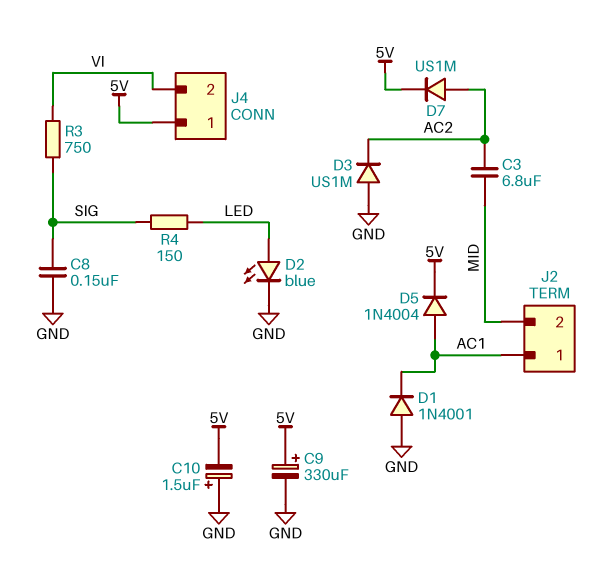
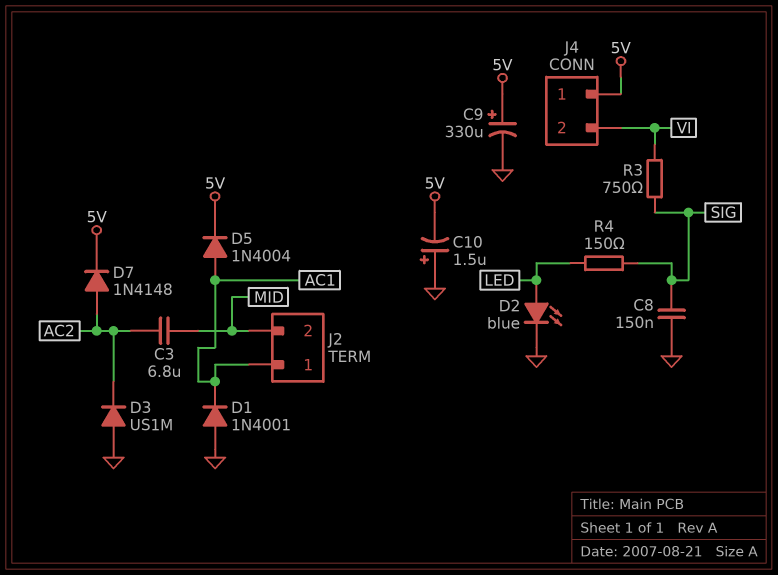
D7: diode US1M (A AC2, K 5V) -> diode 1N4148 (A AC2, K 5V)

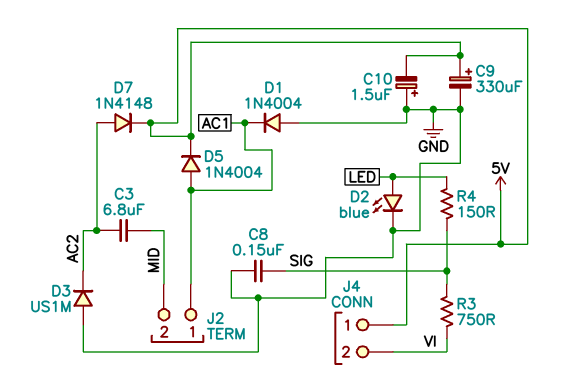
D1: diode 1N4001 (A GND, K AC1) -> diode 1N4004 (A GND, K AC1)

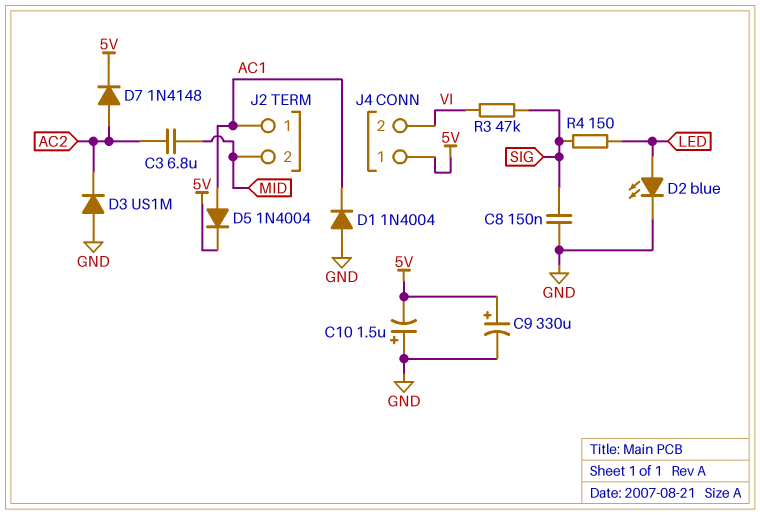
R3: 750 (SIG, VI) -> 47k (SIG, VI)

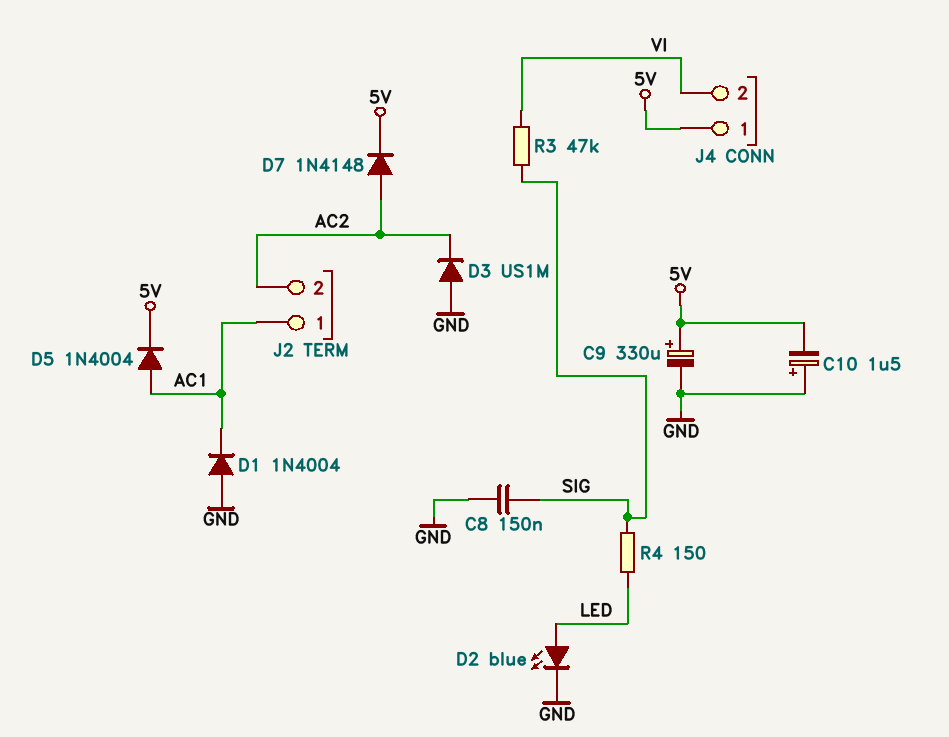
C3: 6.8uF (AC2, MID) -> none
J2 pin 2: MID -> AC2

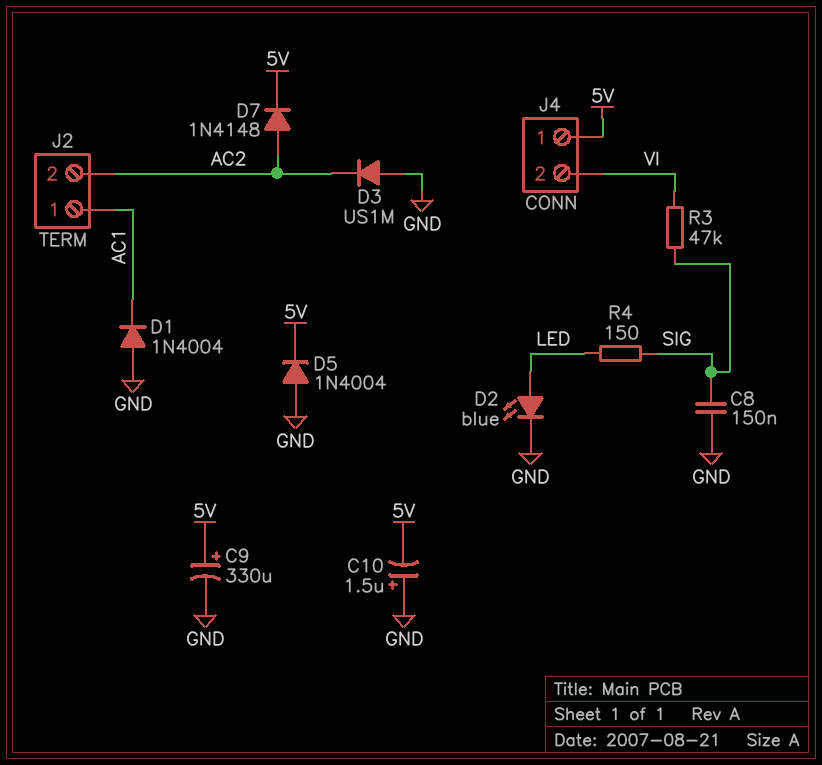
D5: diode 1N4004 (A AC1, K 5V) -> diode 1N4004 (A GND, K 5V)

